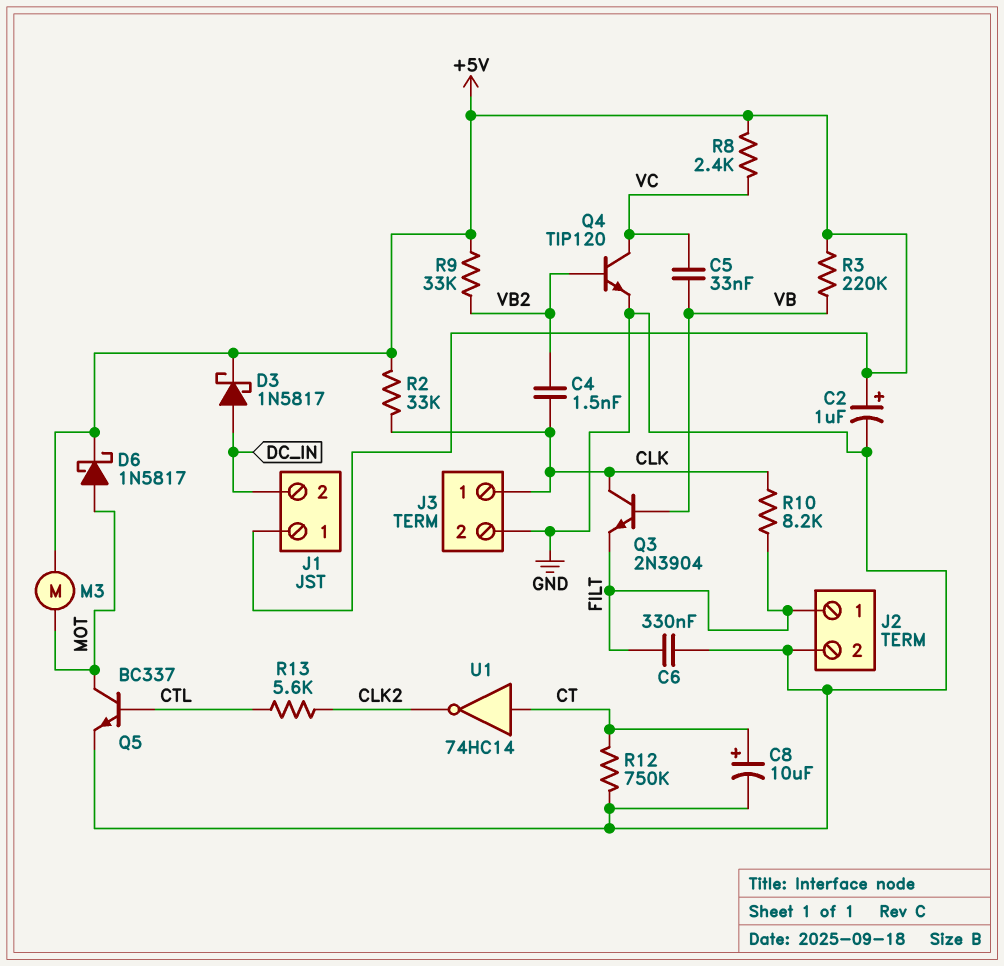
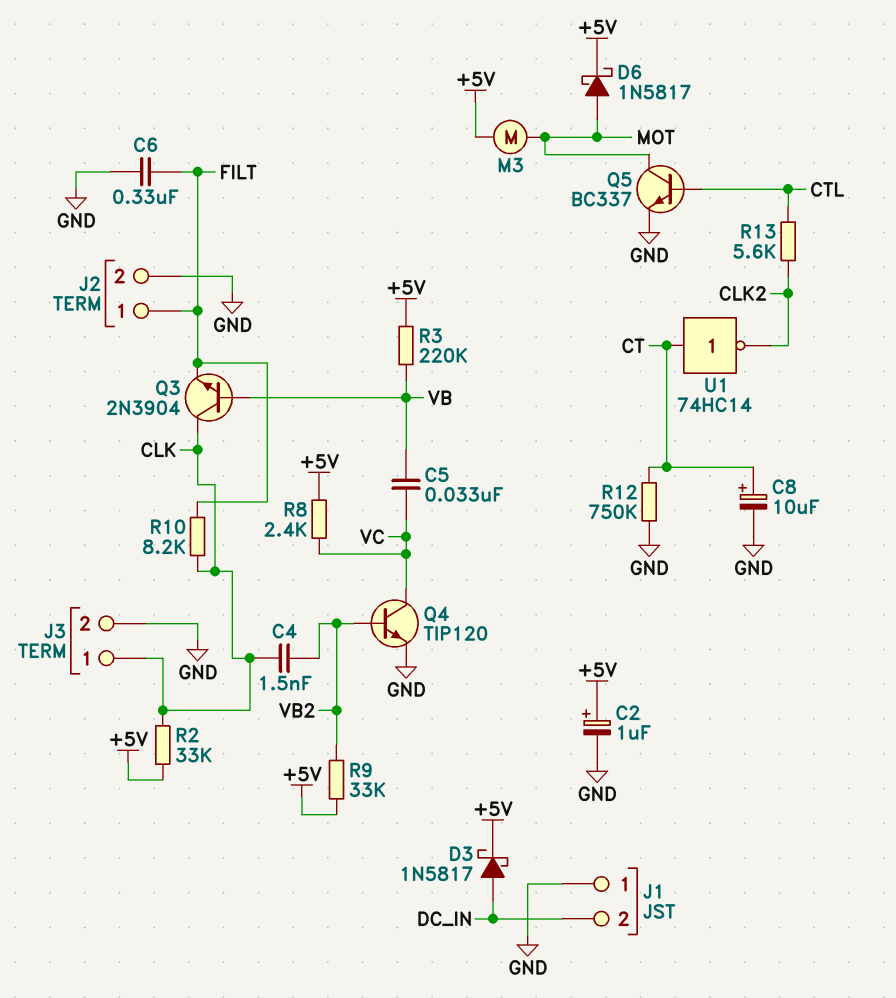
J1 pin 1: +5V -> GND

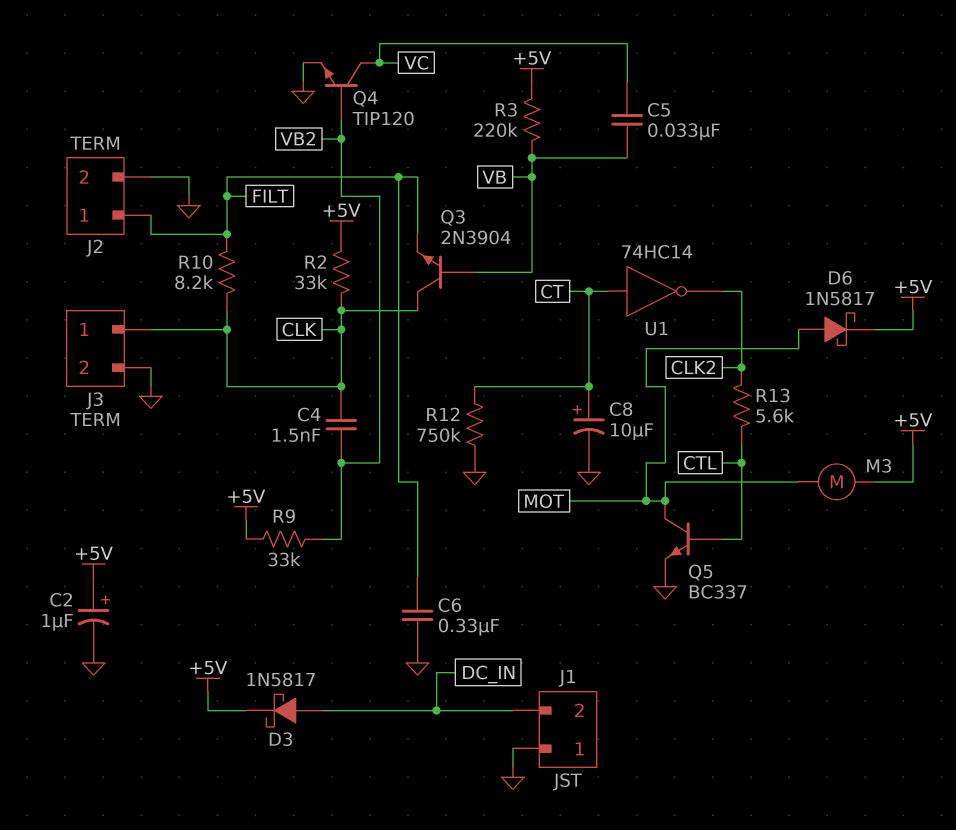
R8: 2.4k (+5V, VC) -> none

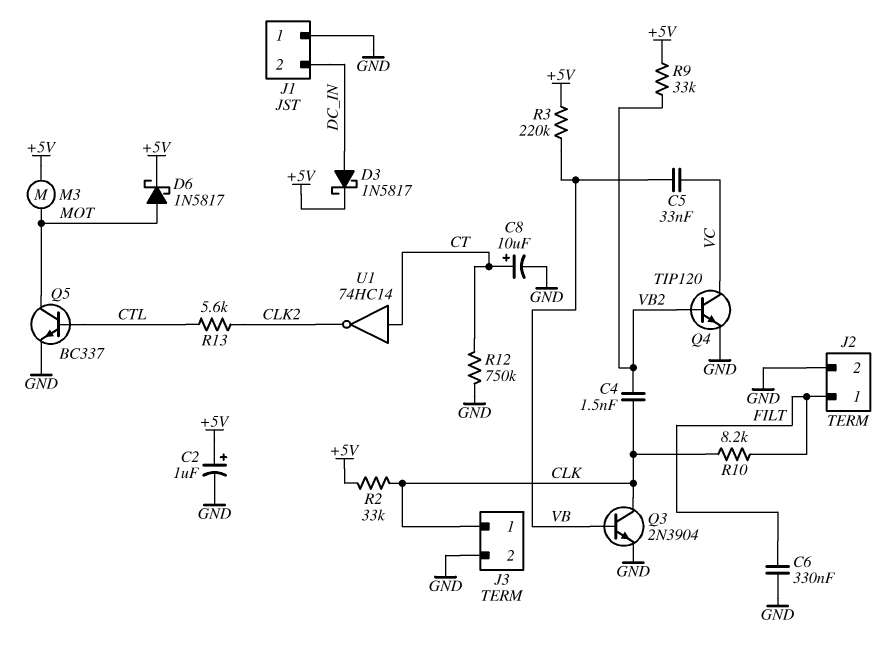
Q3: NPN 2N3904 (B VB, C CLK, E FILT) -> NPN 2N3904 (B VB, C CLK, E GND)

